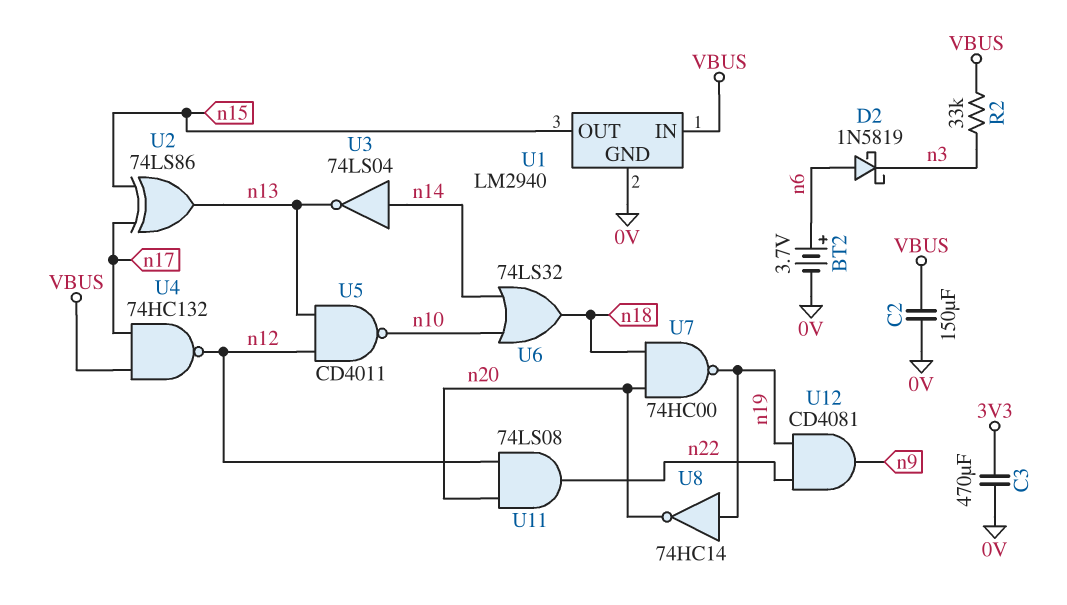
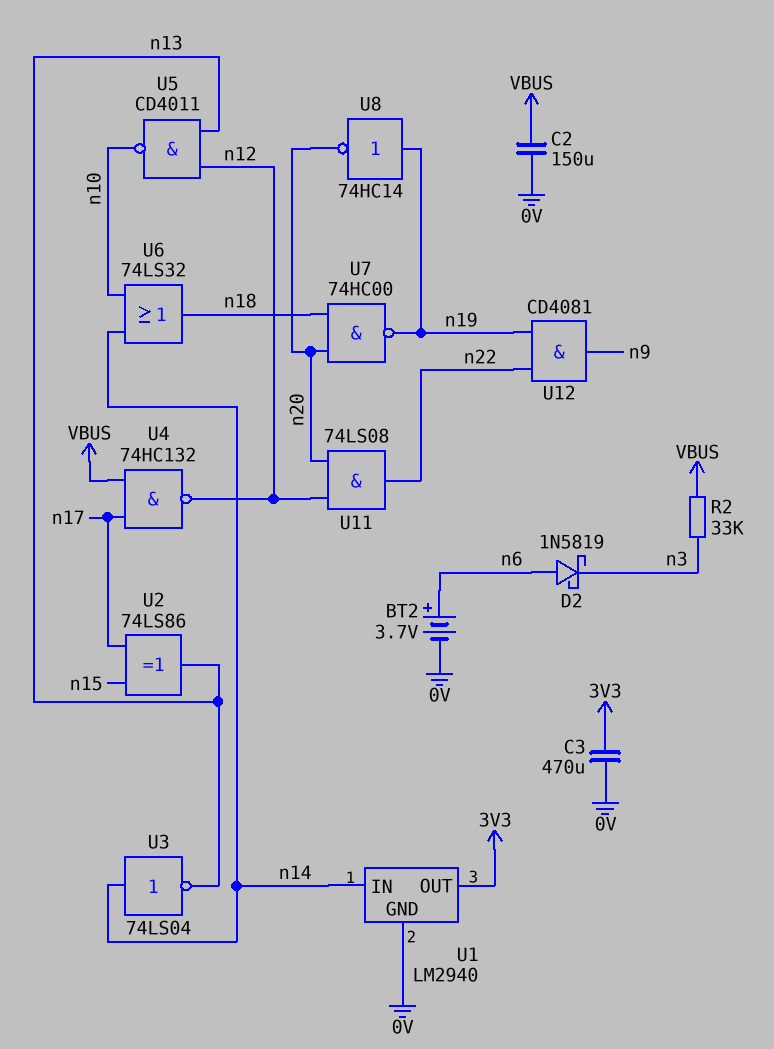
U1 pin IN: VBUS -> n14
U1 pin OUT: n15 -> 3V3

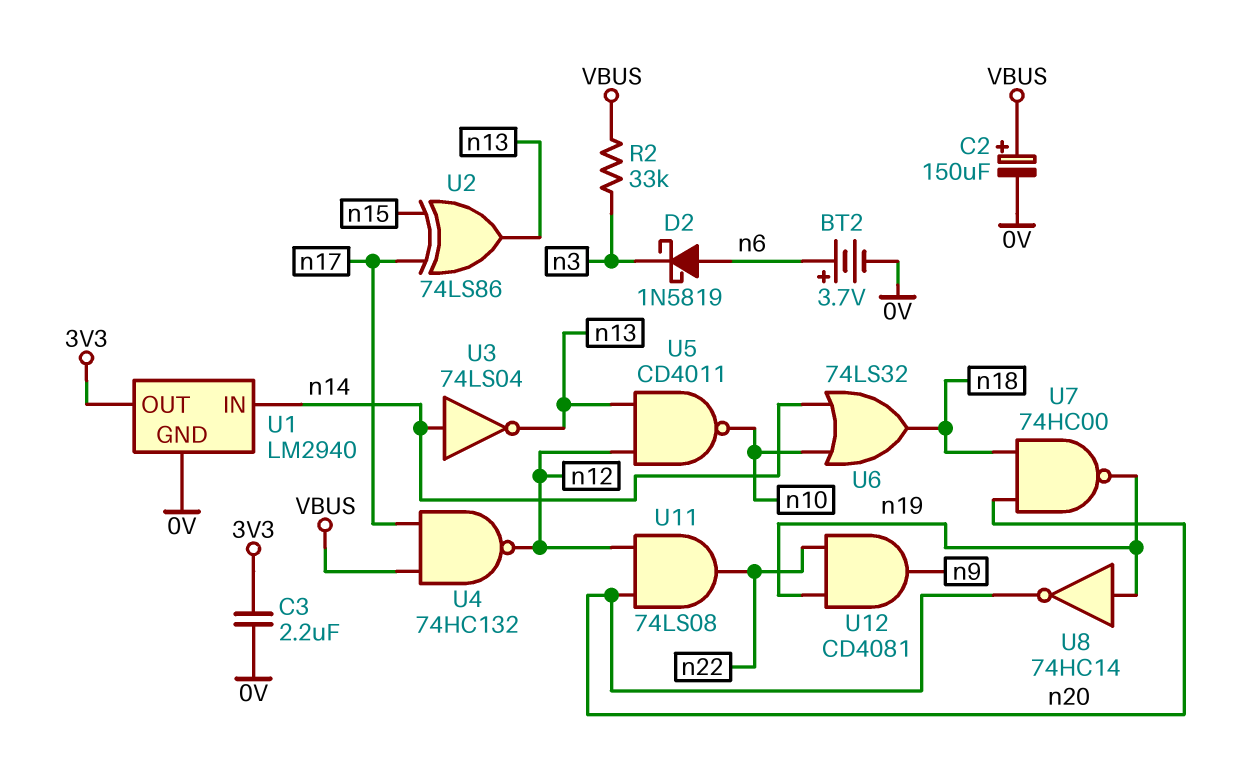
C2: 150uF (0V, VBUS) -> 150uF (plus VBUS, minus 0V)
C3: 470uF (0V, 3V3) -> 2.2uF (0V, 3V3)

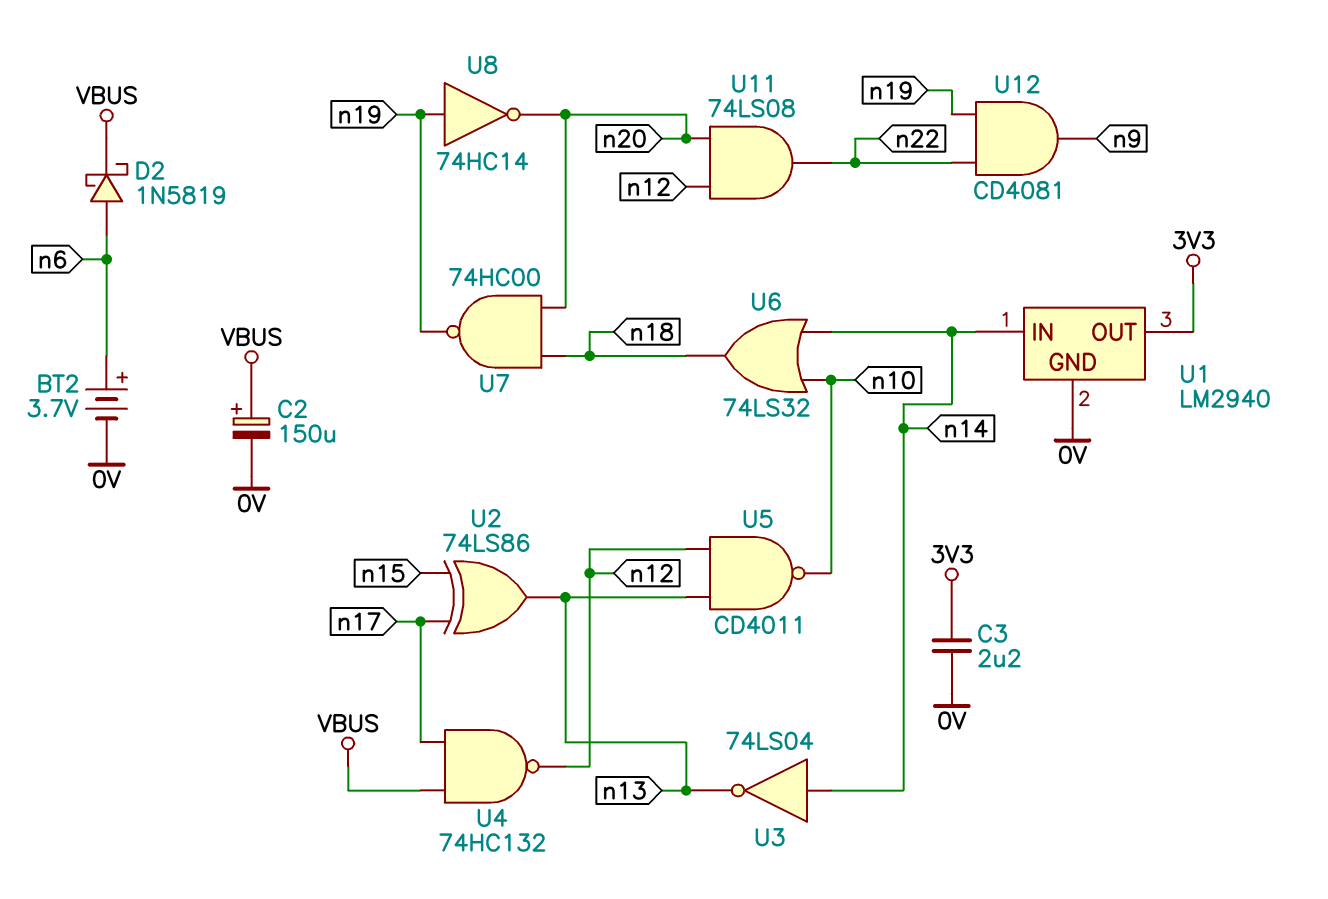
D2: schottky 1N5819 (A n6, K n3) -> schottky 1N5819 (A n6, K VBUS)
R2: 33k (VBUS, n3) -> none

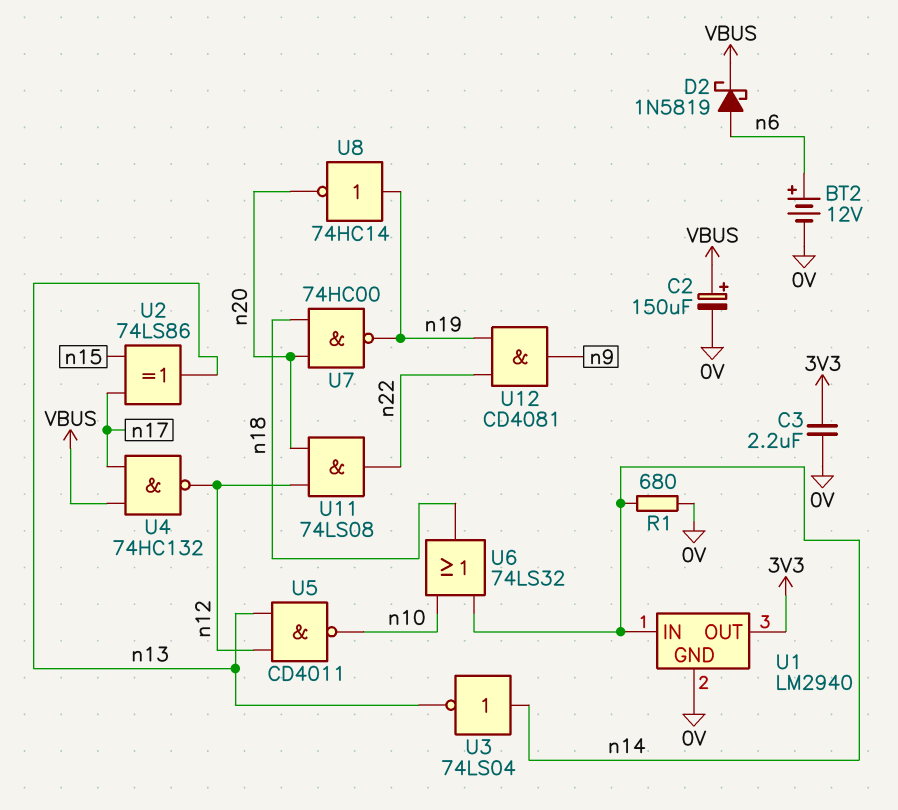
BT2: 3.7V (plus n6, minus 0V) -> 12V (plus n6, minus 0V)
R1: none -> 680 (0V, n14)

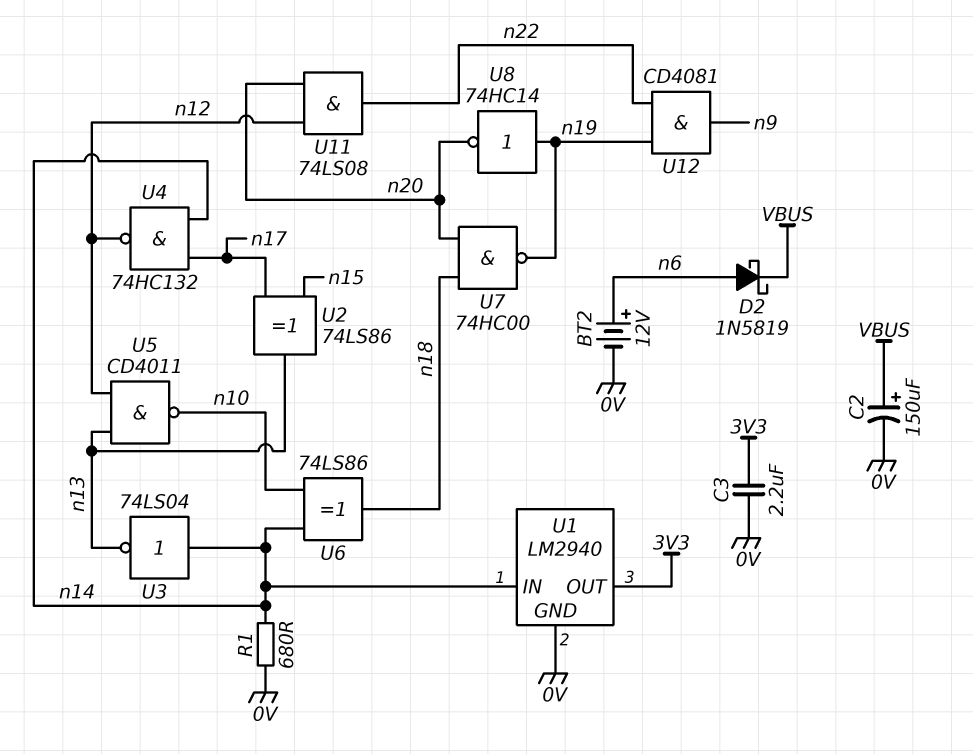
U4: NAND 74HC132 (in VBUS, in n17, out n12) -> NAND 74HC132 (in n14, in n17, out n12)
U6: OR 74LS32 (in n10, in n14, out n18) -> XOR 74LS86 (in n10, in n14, out n18)

